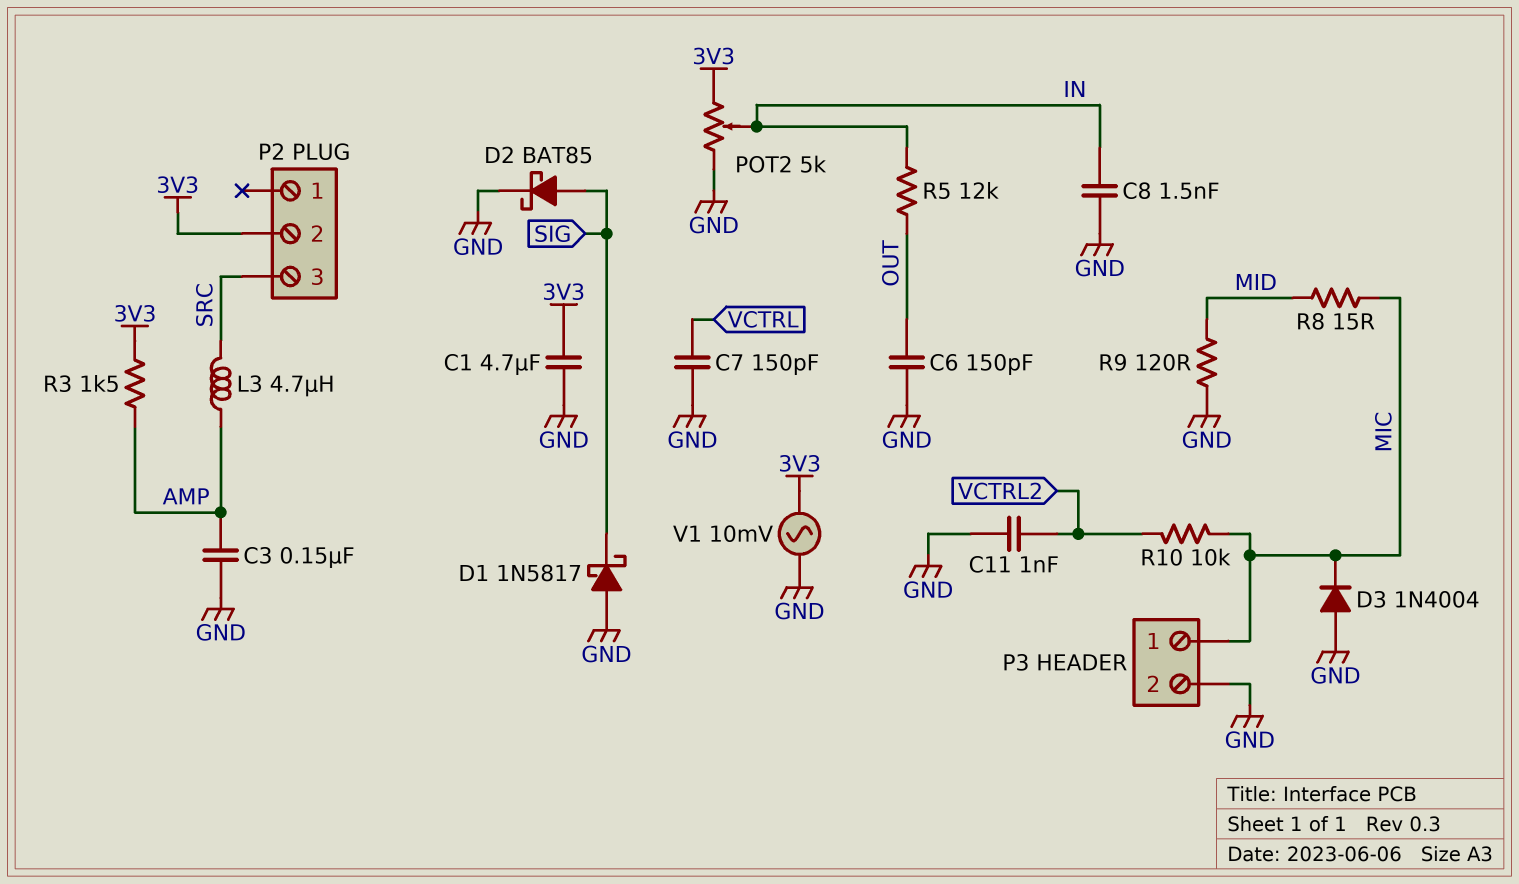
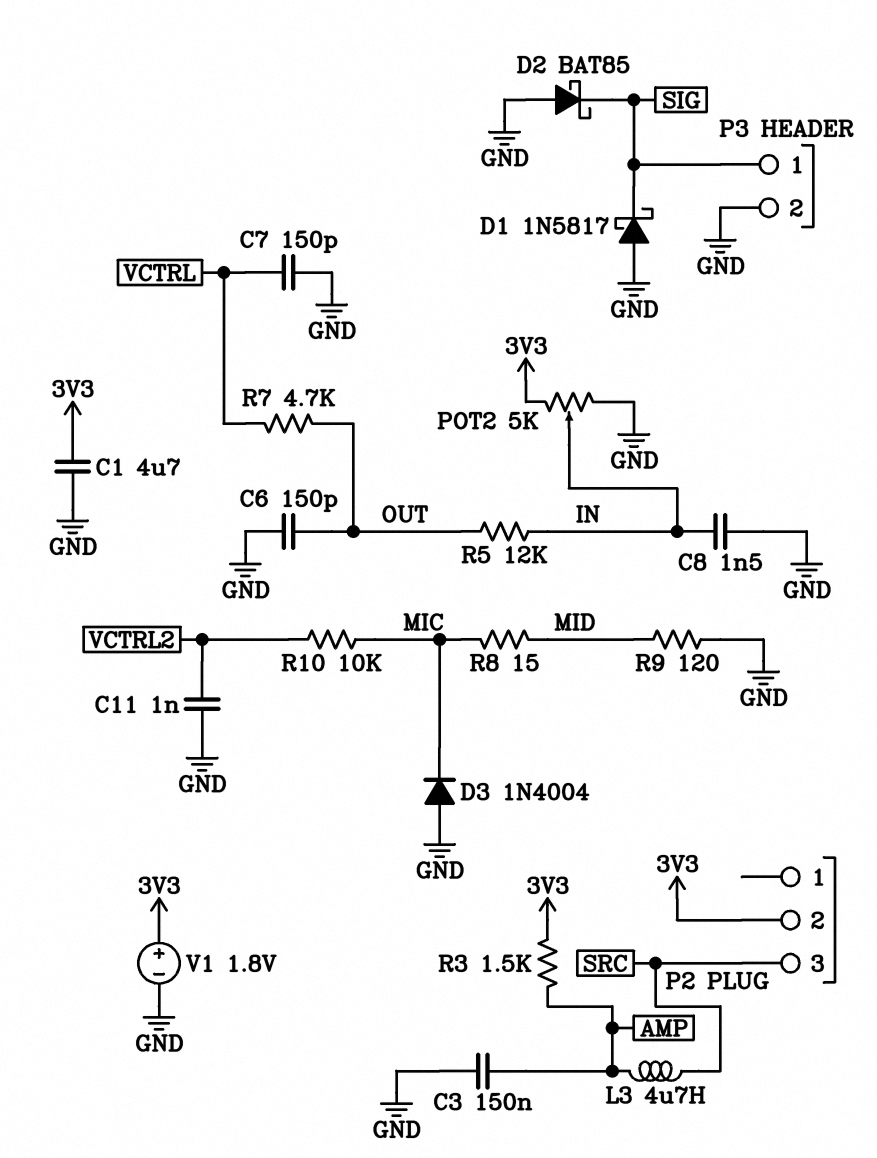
D2: schottky BAT85 (A SIG, K GND) -> schottky BAT85 (A GND, K SIG)
P3 pin 1: MIC -> SIG
R7: none -> 4.7k (OUT, VCTRL)
V1: AC 10mV (3V3, GND) -> 1.8V (plus 3V3, minus GND)

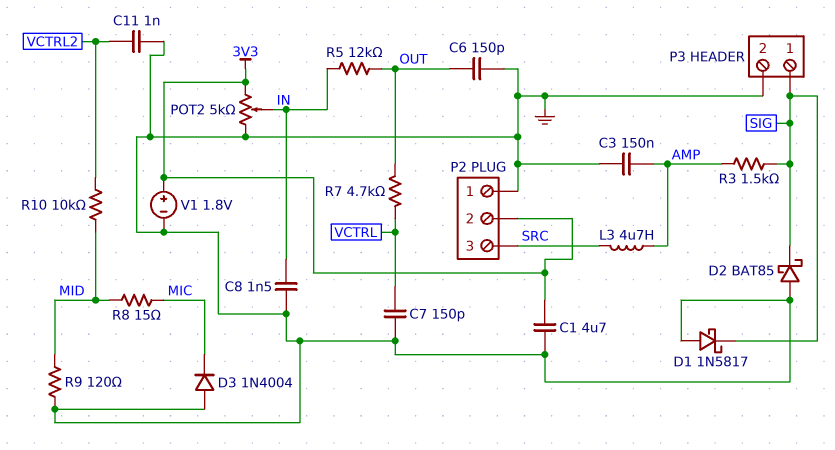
P2 pin 1: none -> GND
R3: 1.5k (3V3, AMP) -> 1.5k (AMP, SIG)
R10: 10k (MIC, VCTRL2) -> 10k (MID, VCTRL2)

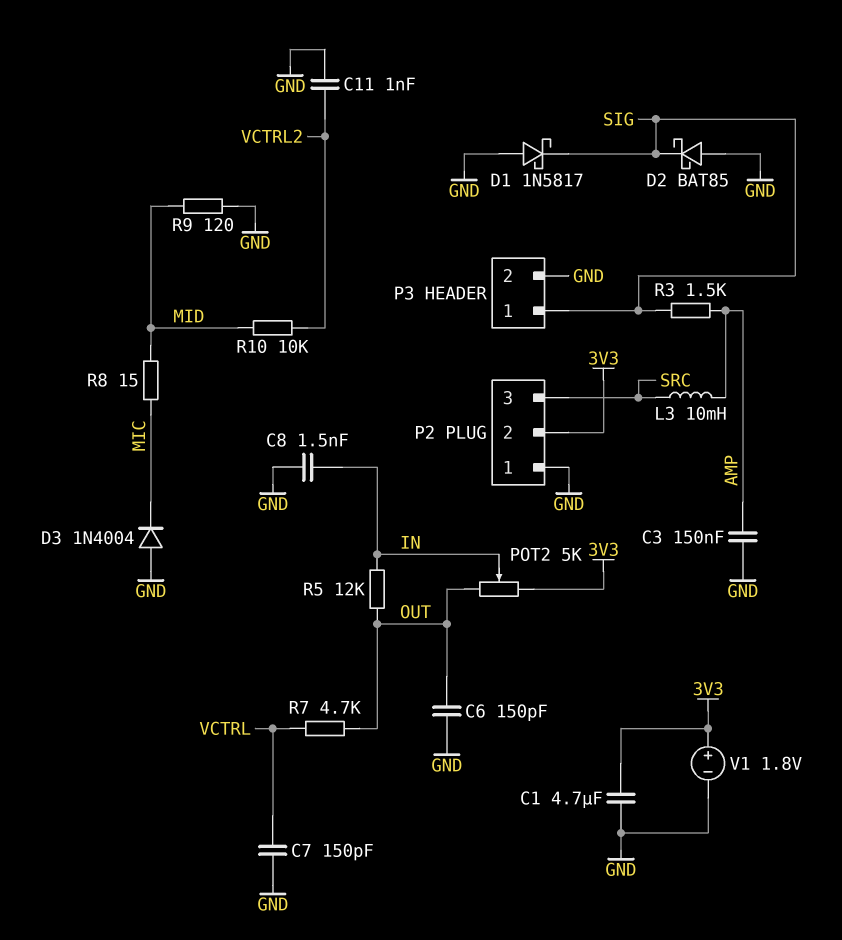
L3: 4.7uH (AMP, SRC) -> 10mH (AMP, SRC)
POT2: 5k (3V3, GND, wiper IN) -> 5k (3V3, OUT, wiper IN)

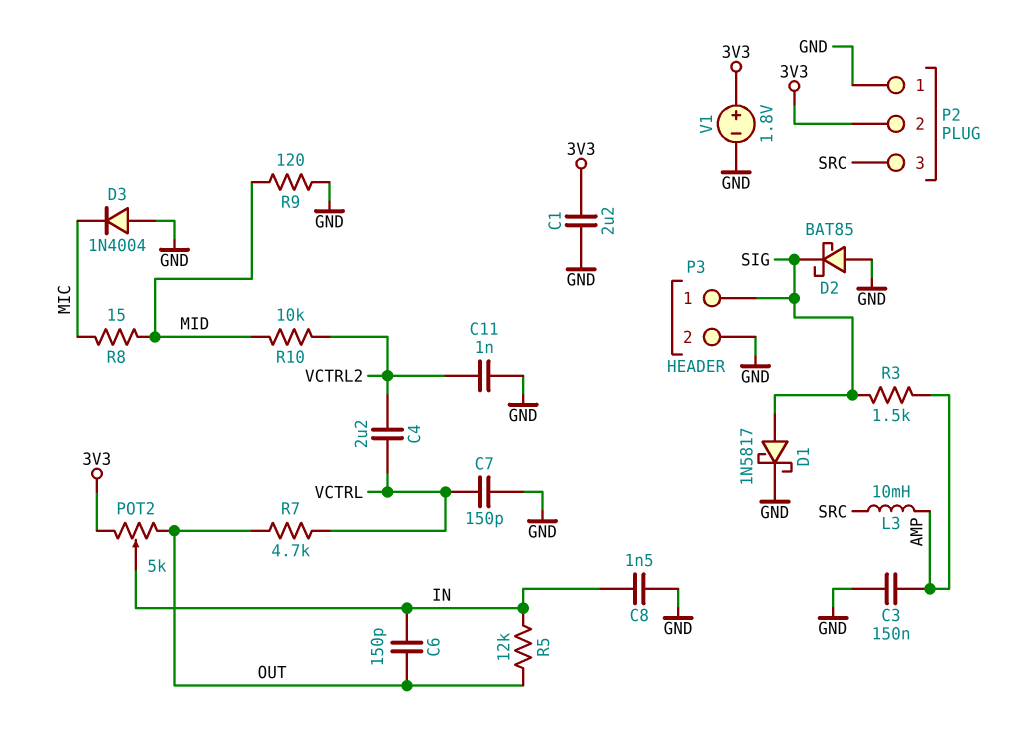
C1: 4.7uF (3V3, GND) -> 2.2uF (3V3, GND)
C4: none -> 2.2uF (VCTRL, VCTRL2)
C6: 150pF (GND, OUT) -> 150pF (IN, OUT)
D1: schottky 1N5817 (A GND, K SIG) -> schottky 1N5817 (A SIG, K GND)

